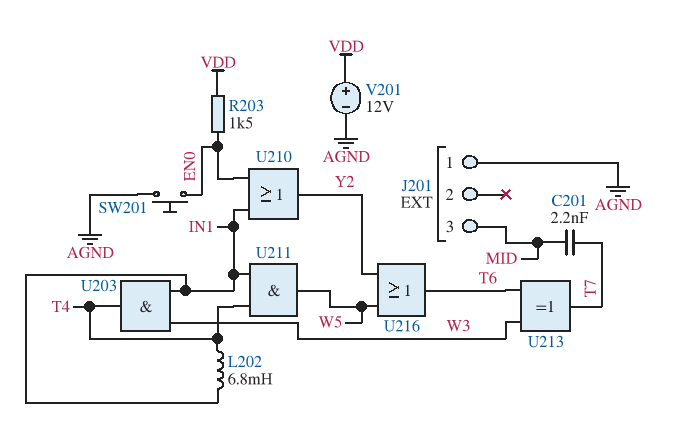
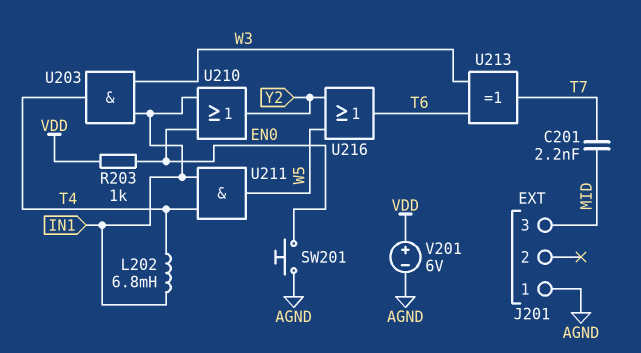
R203: 1.5k (EN0, VDD) -> 1k (EN0, VDD)
V201: 12V (plus VDD, minus AGND) -> 6V (plus VDD, minus AGND)

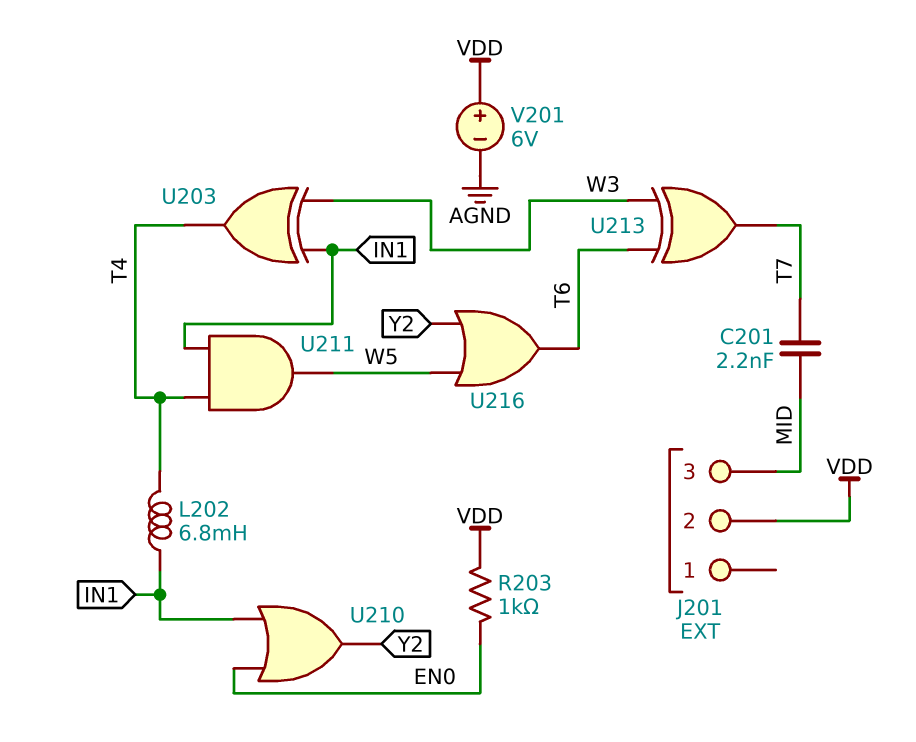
J201 pin 1: AGND -> none
J201 pin 2: none -> VDD
SW201: button (AGND, EN0) -> none
U203: AND (in IN1, in W3, out T4) -> XOR (in IN1, in W3, out T4)

